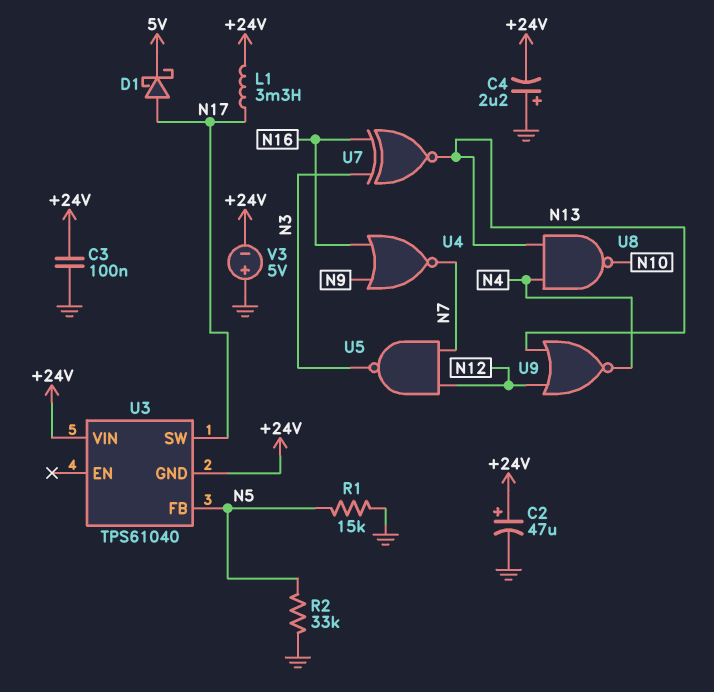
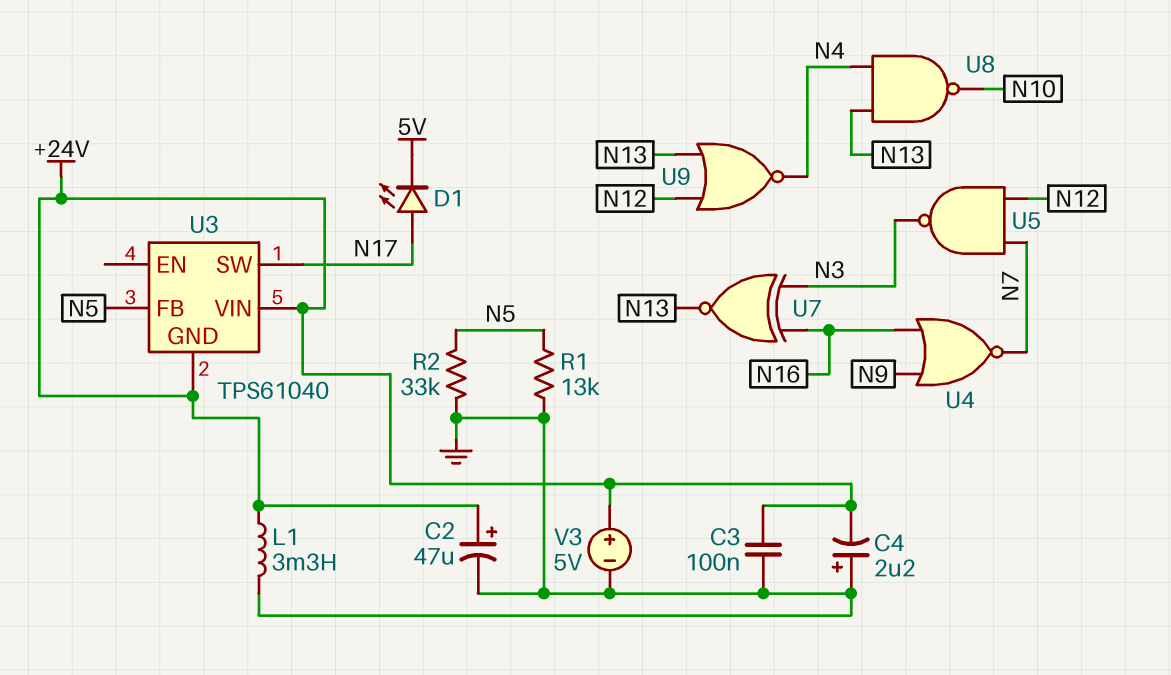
D1: schottky (A N17, K 5V) -> LED (A N17, K 5V)
L1: 3.3mH (+24V, N17) -> 3.3mH (+24V, GND)
R1: 15k (GND, N5) -> 13k (GND, N5)
V3: 5V (plus GND, minus +24V) -> 5V (plus +24V, minus GND)

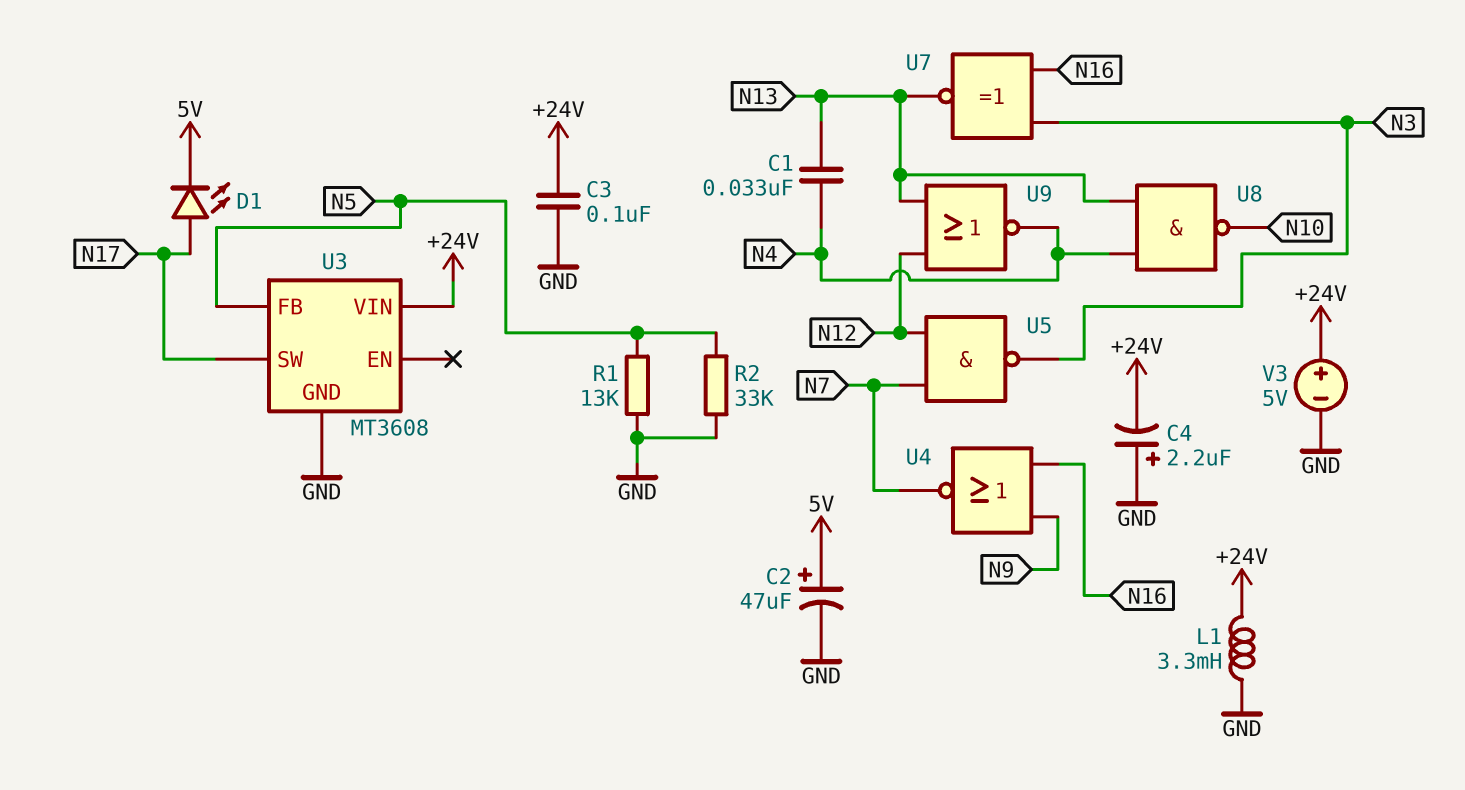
C1: none -> 33nF (N4, N13)
C2: 47uF (plus +24V, minus GND) -> 47uF (plus 5V, minus GND)
U3: TPS61040 -> MT3608
U3 pin GND: +24V -> GND

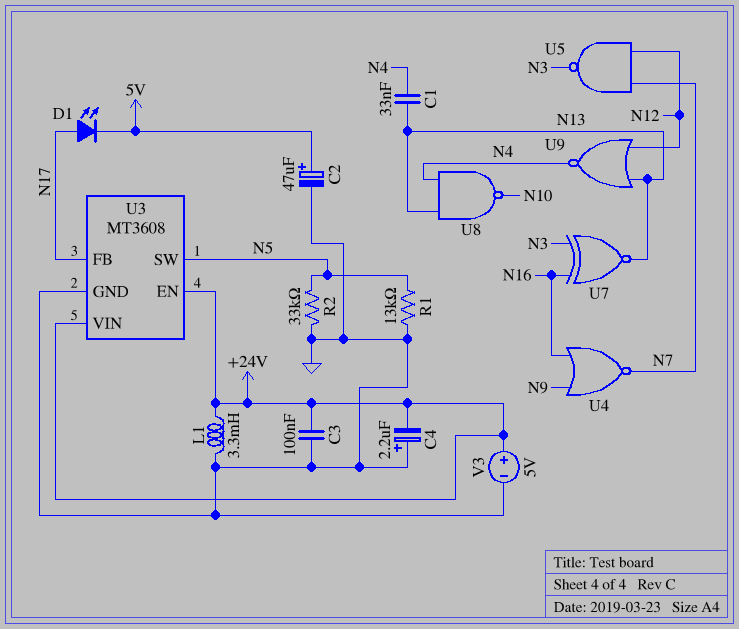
U3 pin EN: none -> +24V
U3 pin FB: N5 -> N17
U3 pin SW: N17 -> N5

